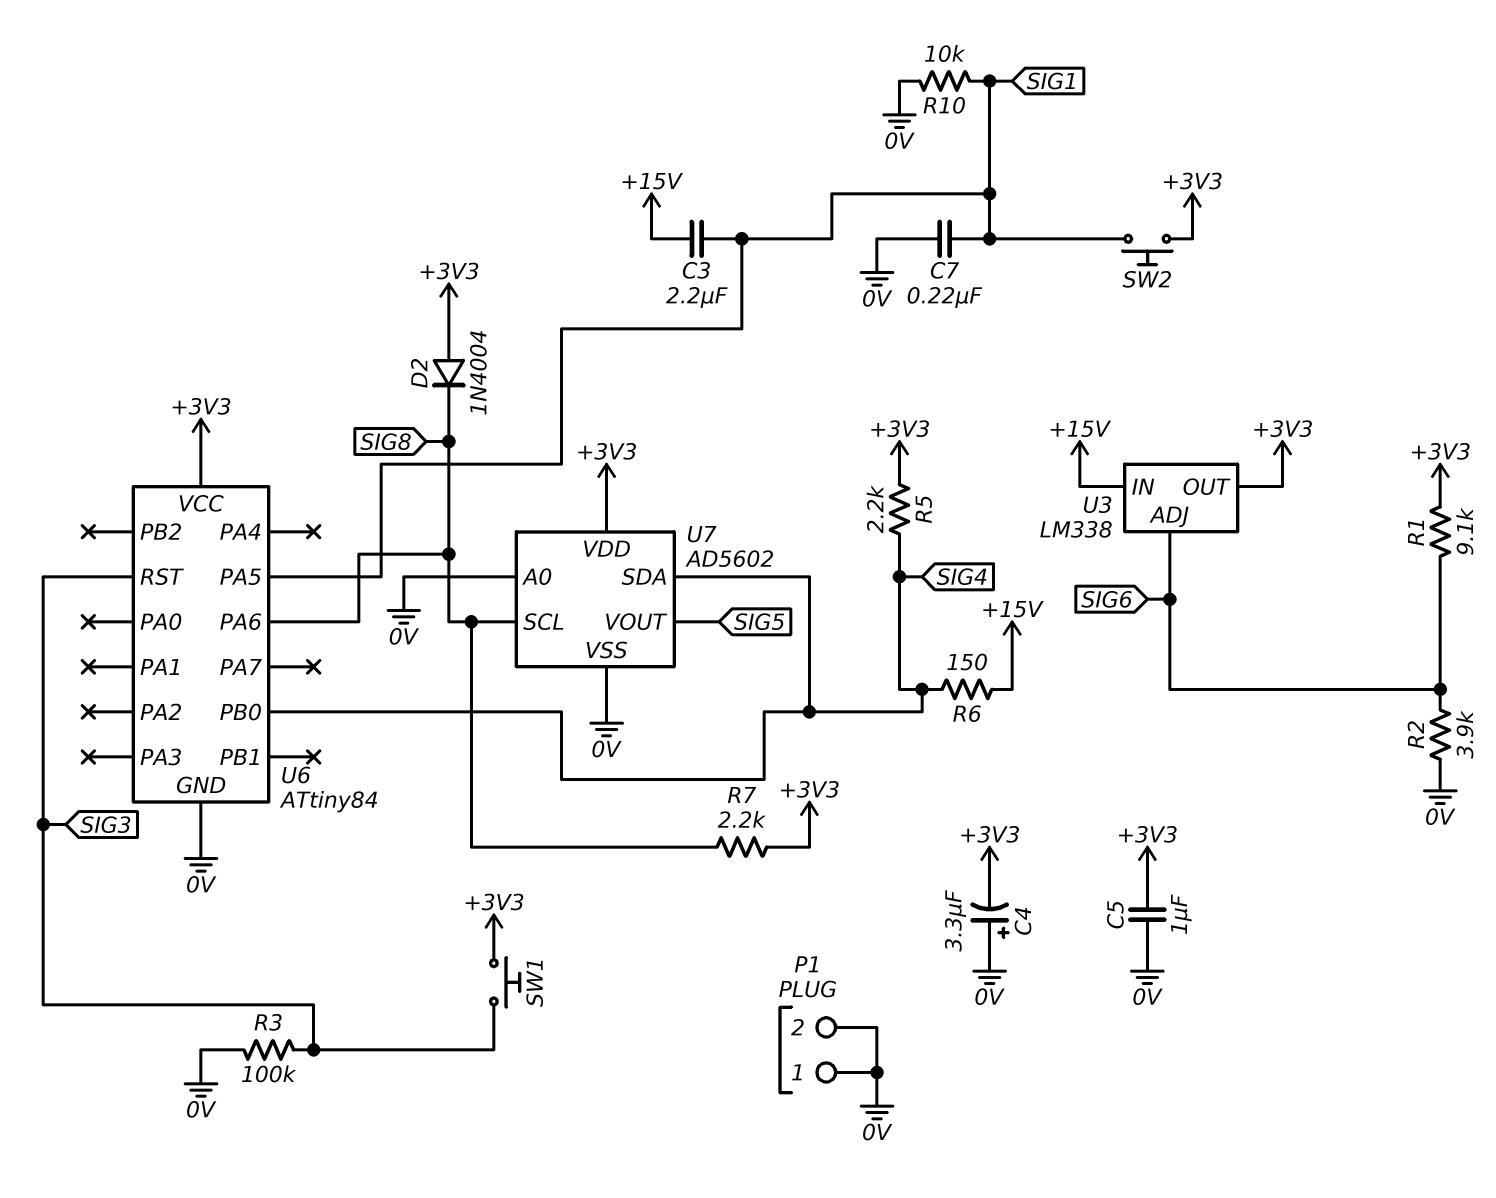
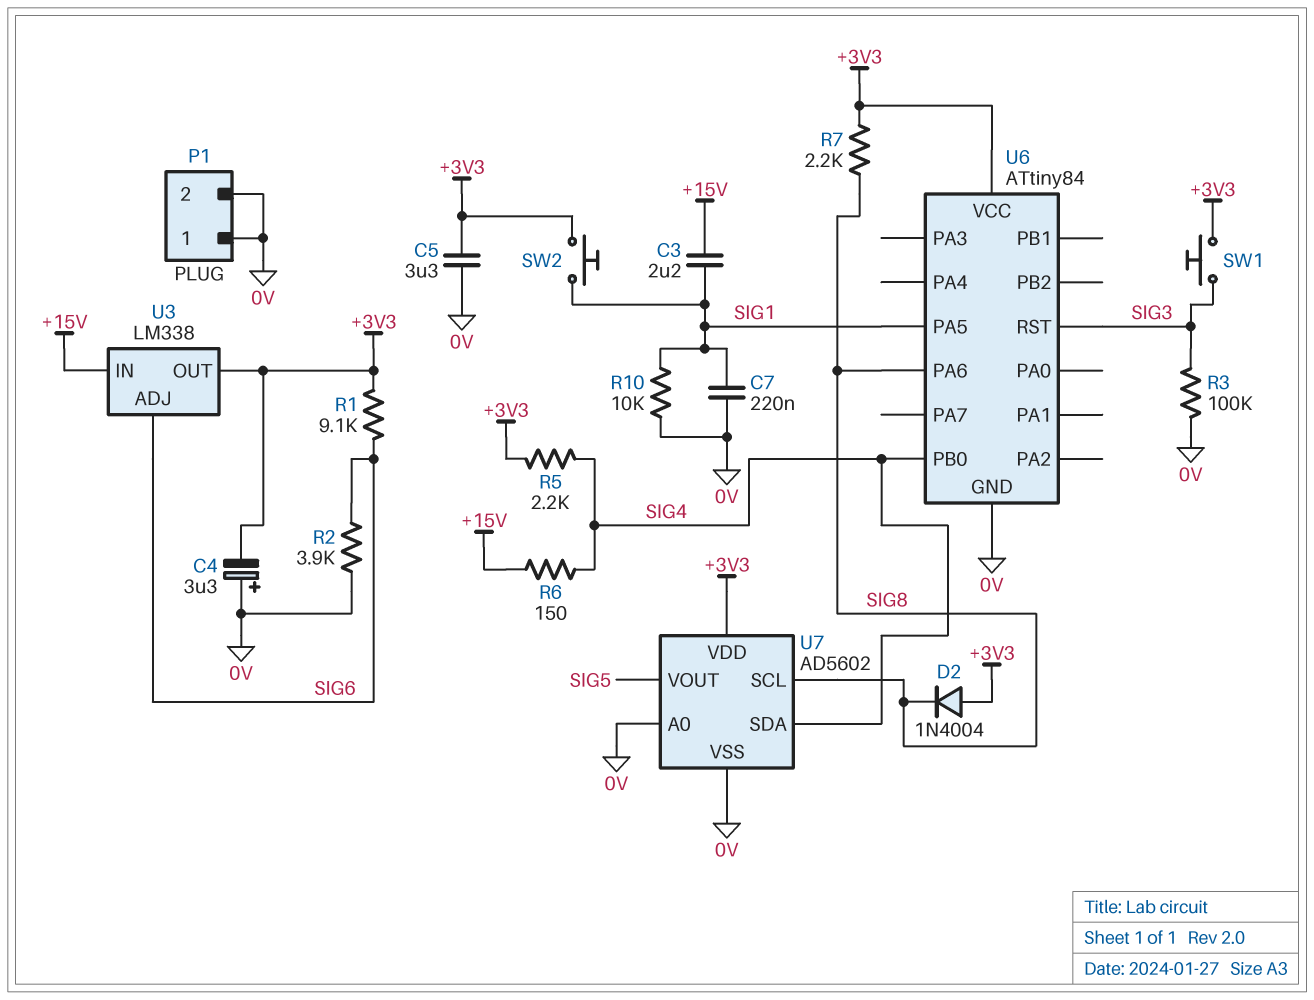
C5: 1uF (+3V3, 0V) -> 3.3uF (+3V3, 0V)

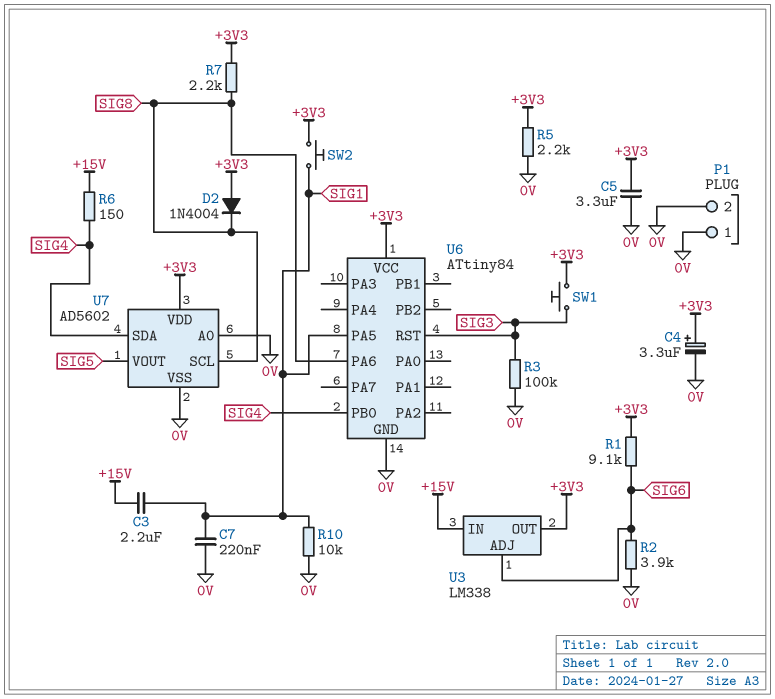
C4: 3.3uF (plus 0V, minus +3V3) -> 3.3uF (plus +3V3, minus 0V)
R5: 2.2k (+3V3, SIG4) -> 2.2k (+3V3, 0V)

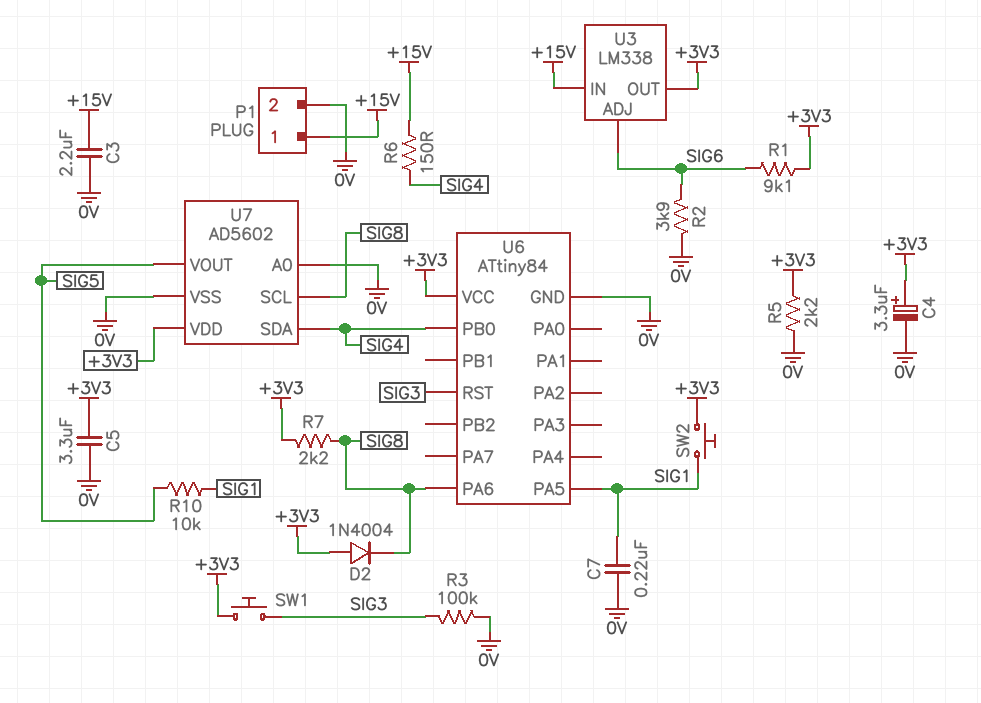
C3: 2.2uF (+15V, SIG1) -> 2.2uF (+15V, 0V)
P1 pin 1: 0V -> +15V
R10: 10k (0V, SIG1) -> 10k (SIG1, SIG5)

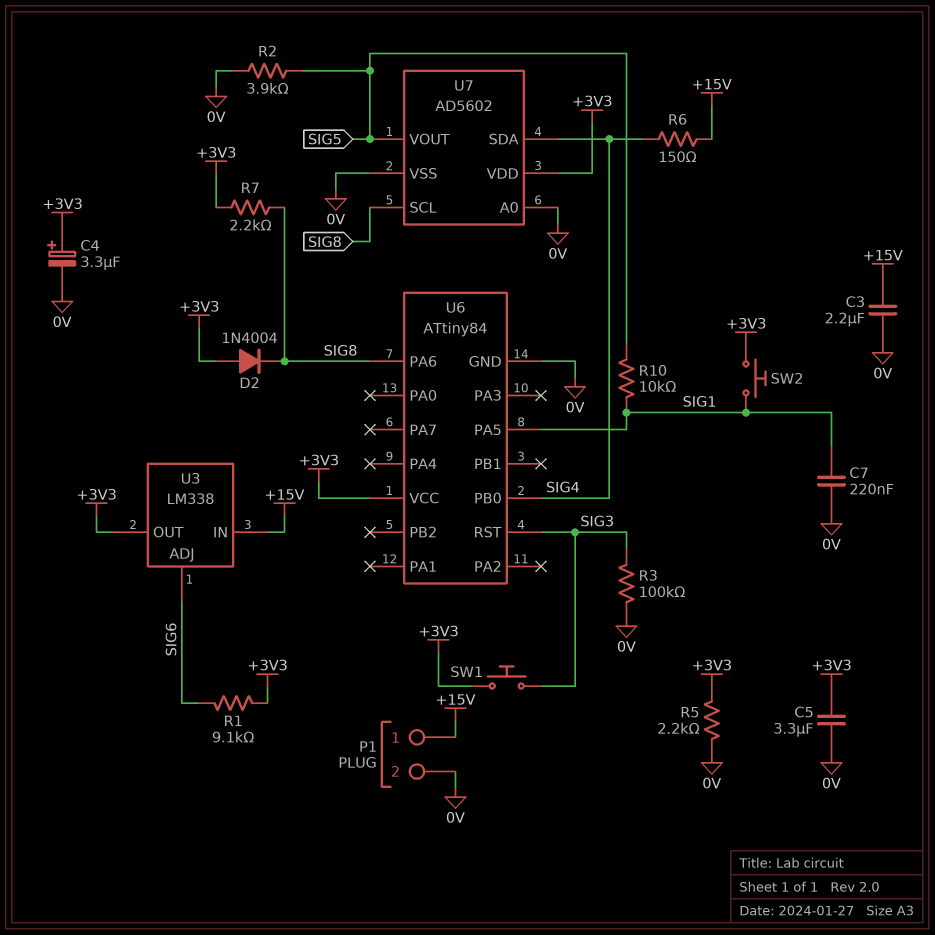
R2: 3.9k (0V, SIG6) -> 3.9k (0V, SIG5)

